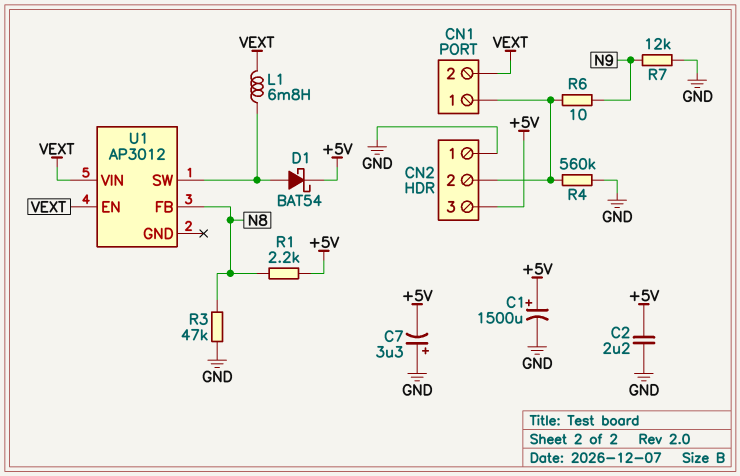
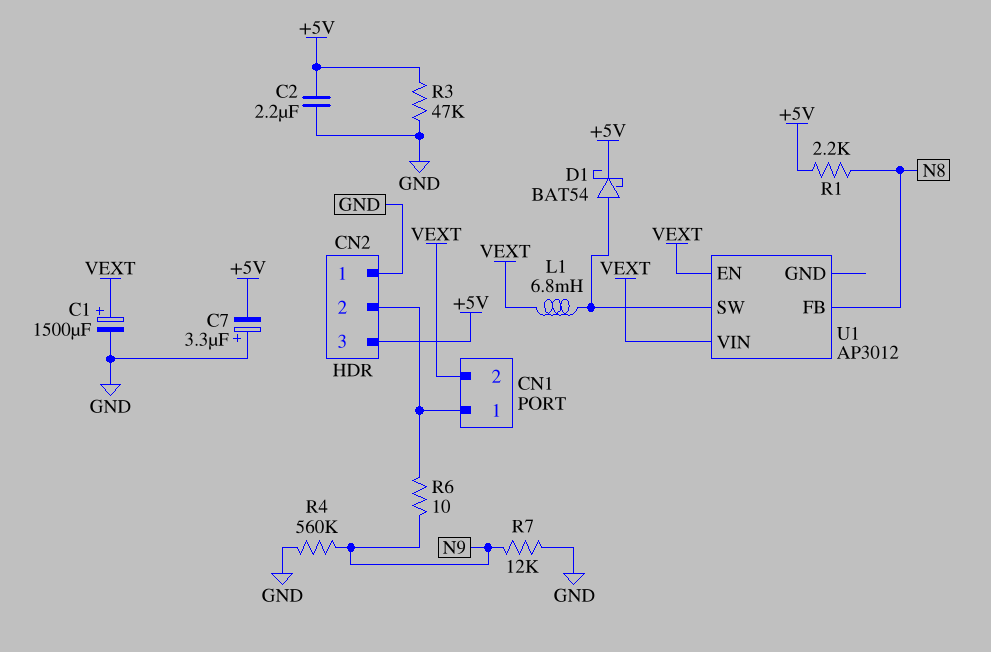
C1: 1500uF (plus +5V, minus GND) -> 1500uF (plus VEXT, minus GND)
R3: 47k (GND, N8) -> 47k (+5V, GND)
R4: 560k (CN1/1, GND) -> 560k (GND, N9)

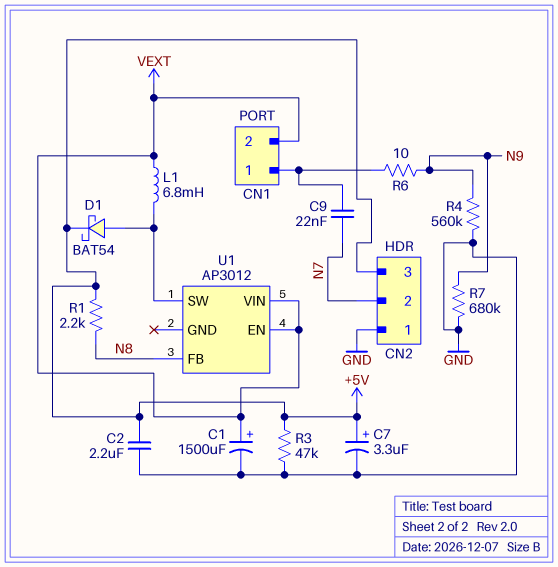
C7: 3.3uF (plus GND, minus +5V) -> 3.3uF (plus +5V, minus GND)
C9: none -> 22nF (CN1/1, N7)
CN2 pin 2: CN1/1 -> N7
R7: 12k (GND, N9) -> 680k (GND, N9)

